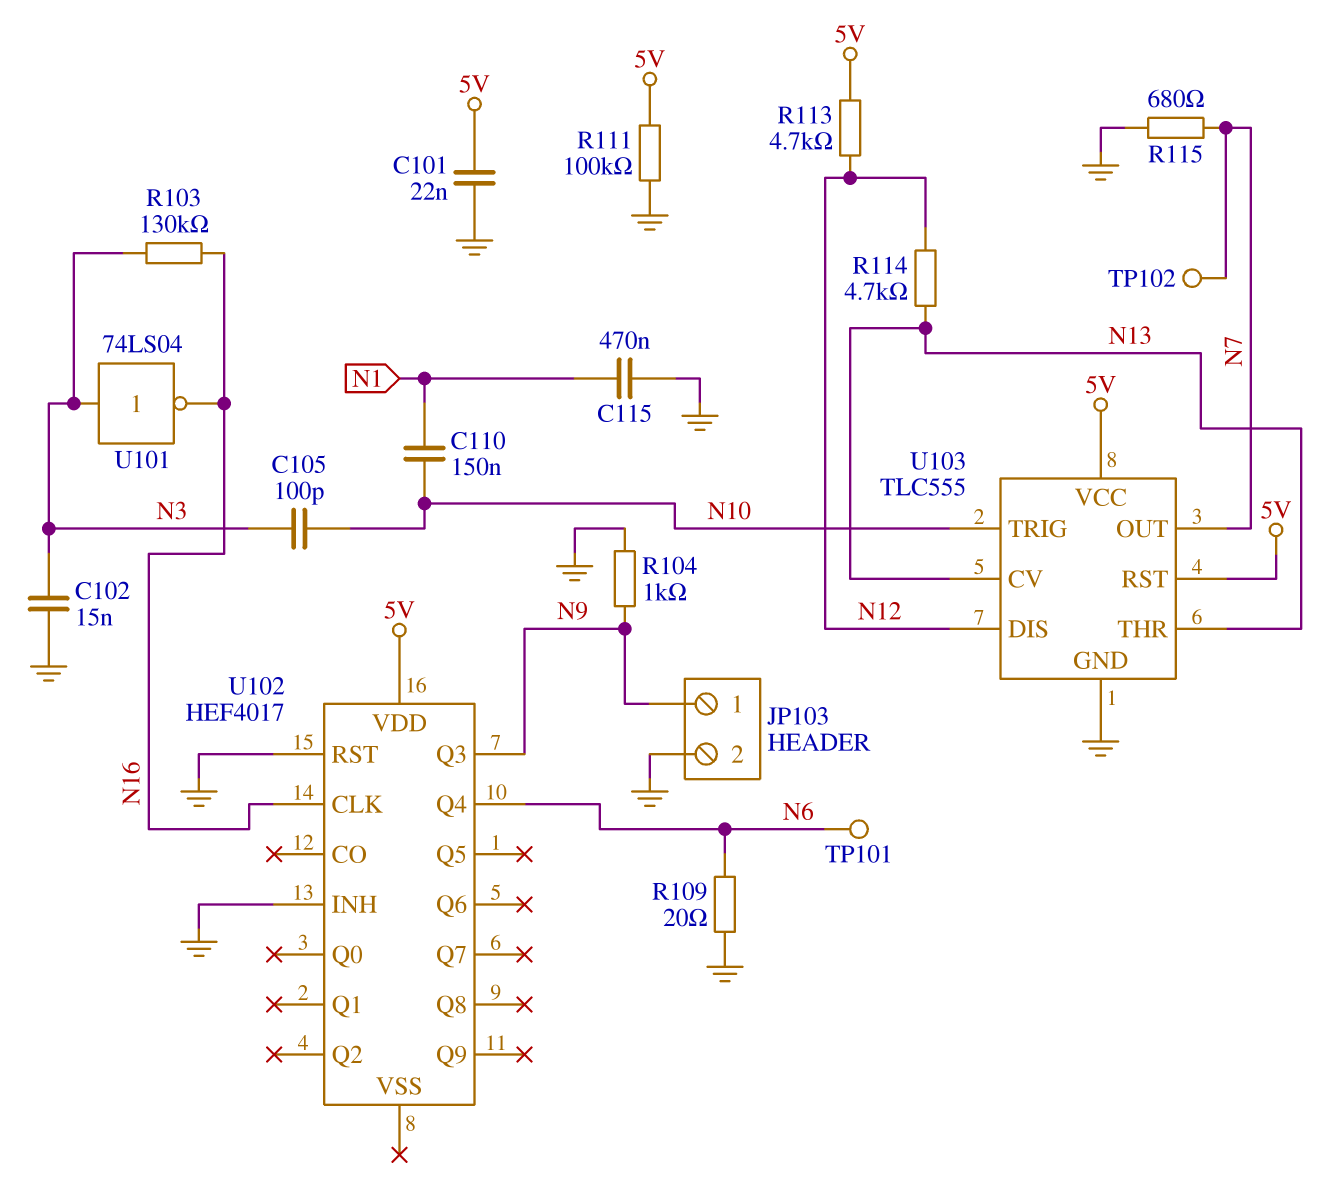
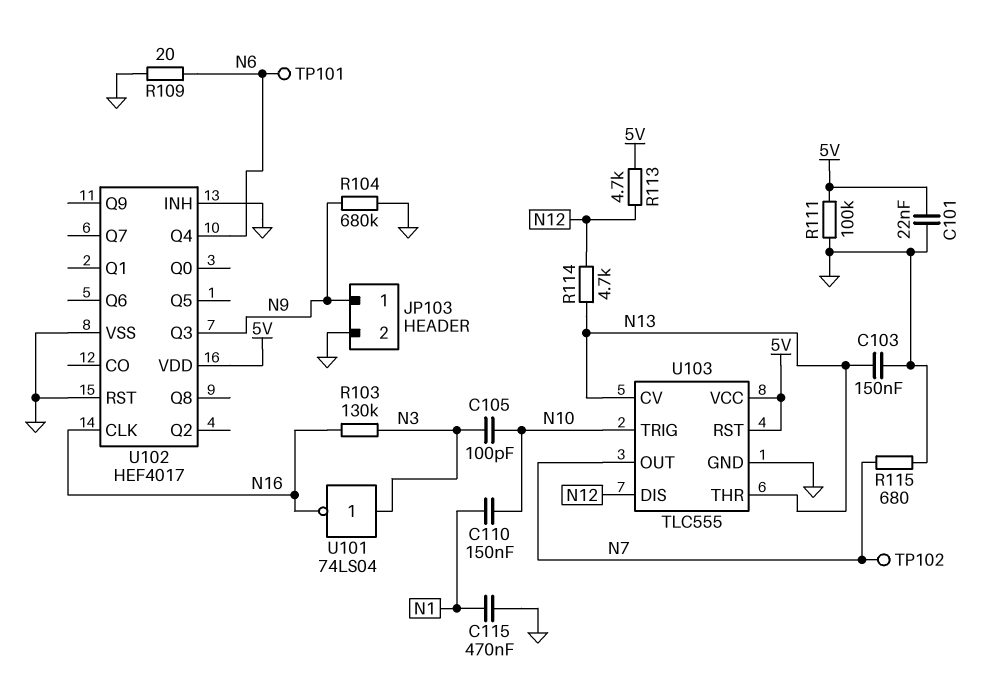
C102: 15nF (GND, N3) -> none
C103: none -> 150nF (GND, N13)
R104: 1k (GND, N9) -> 680k (GND, N9)
U102 pin VSS: none -> GND

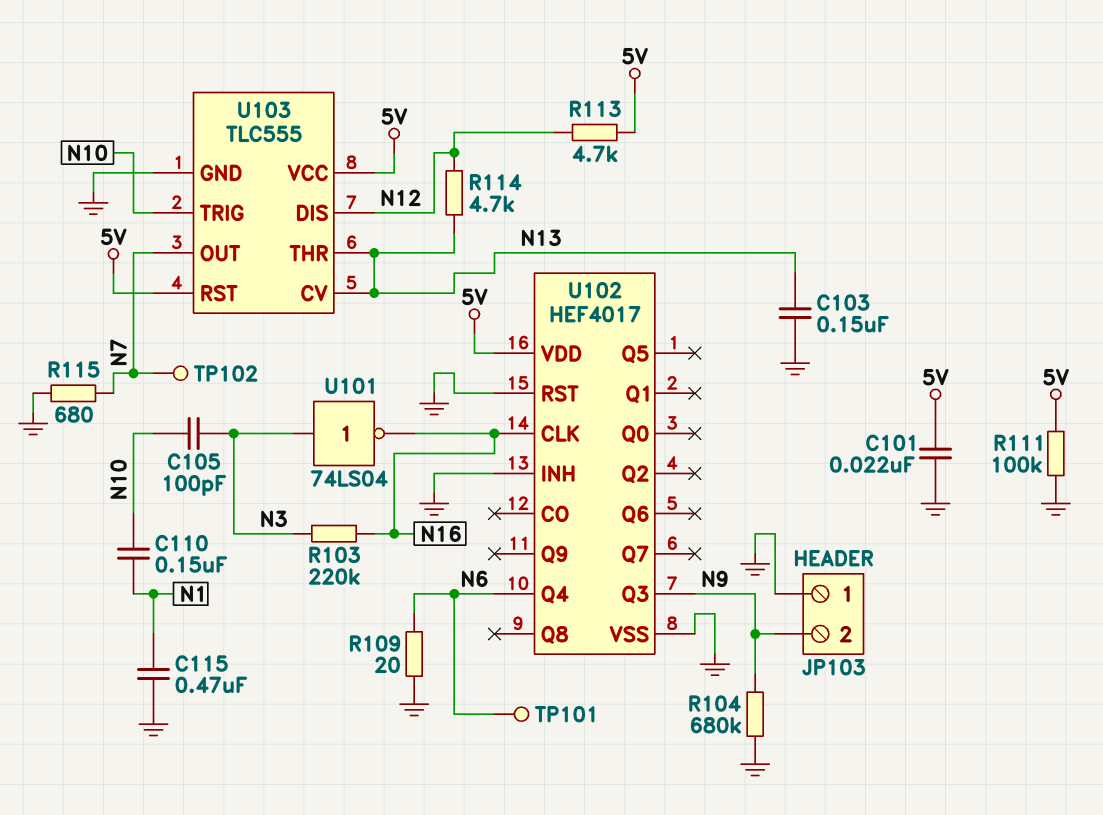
JP103 pin 1: N9 -> GND
JP103 pin 2: GND -> N9
R103: 130k (N3, N16) -> 220k (N3, N16)

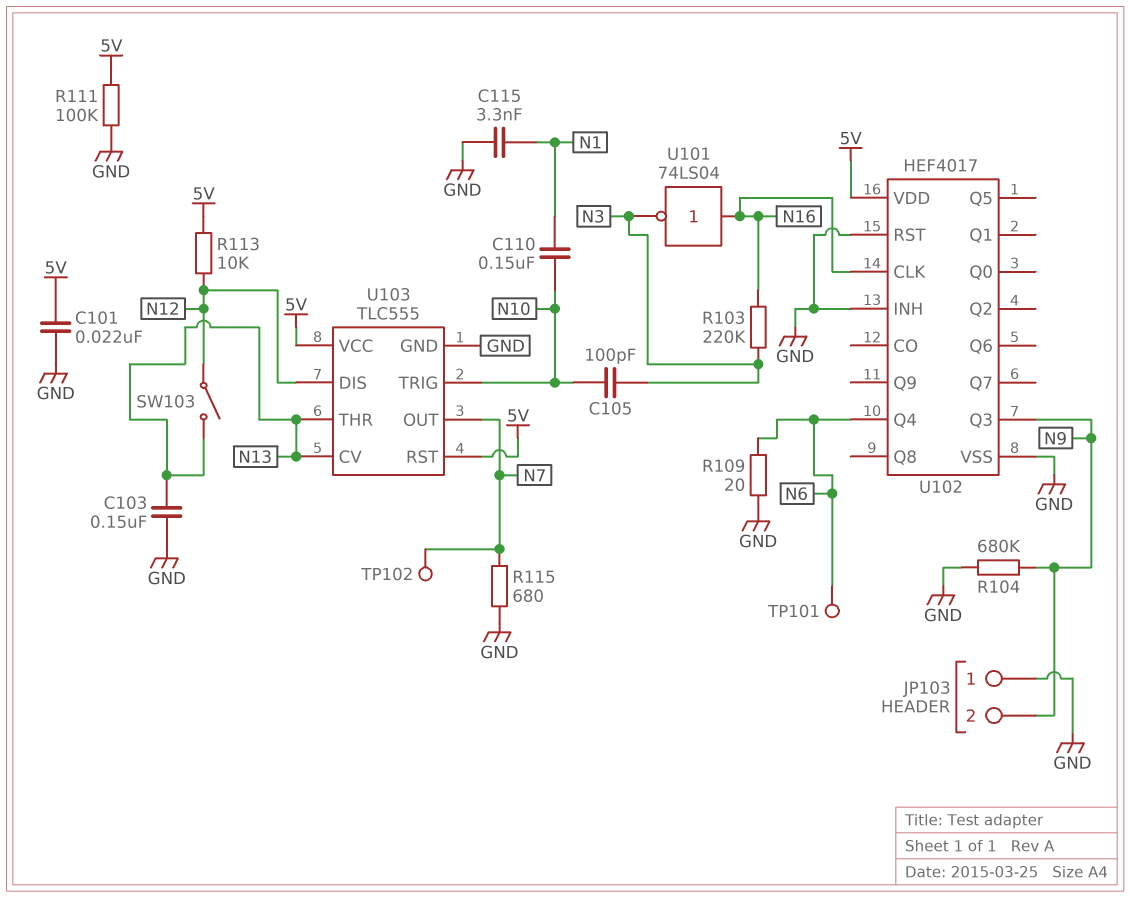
C115: 470nF (GND, N1) -> 3.3nF (GND, N1)
R113: 4.7k (5V, N12) -> 10k (5V, N12)
R114: 4.7k (N12, N13) -> none
SW103: none -> switch (N12, N13)
U101: NOT 74LS04 (in N3, out N16) -> NOT 74LS04 (in N16, out N3)

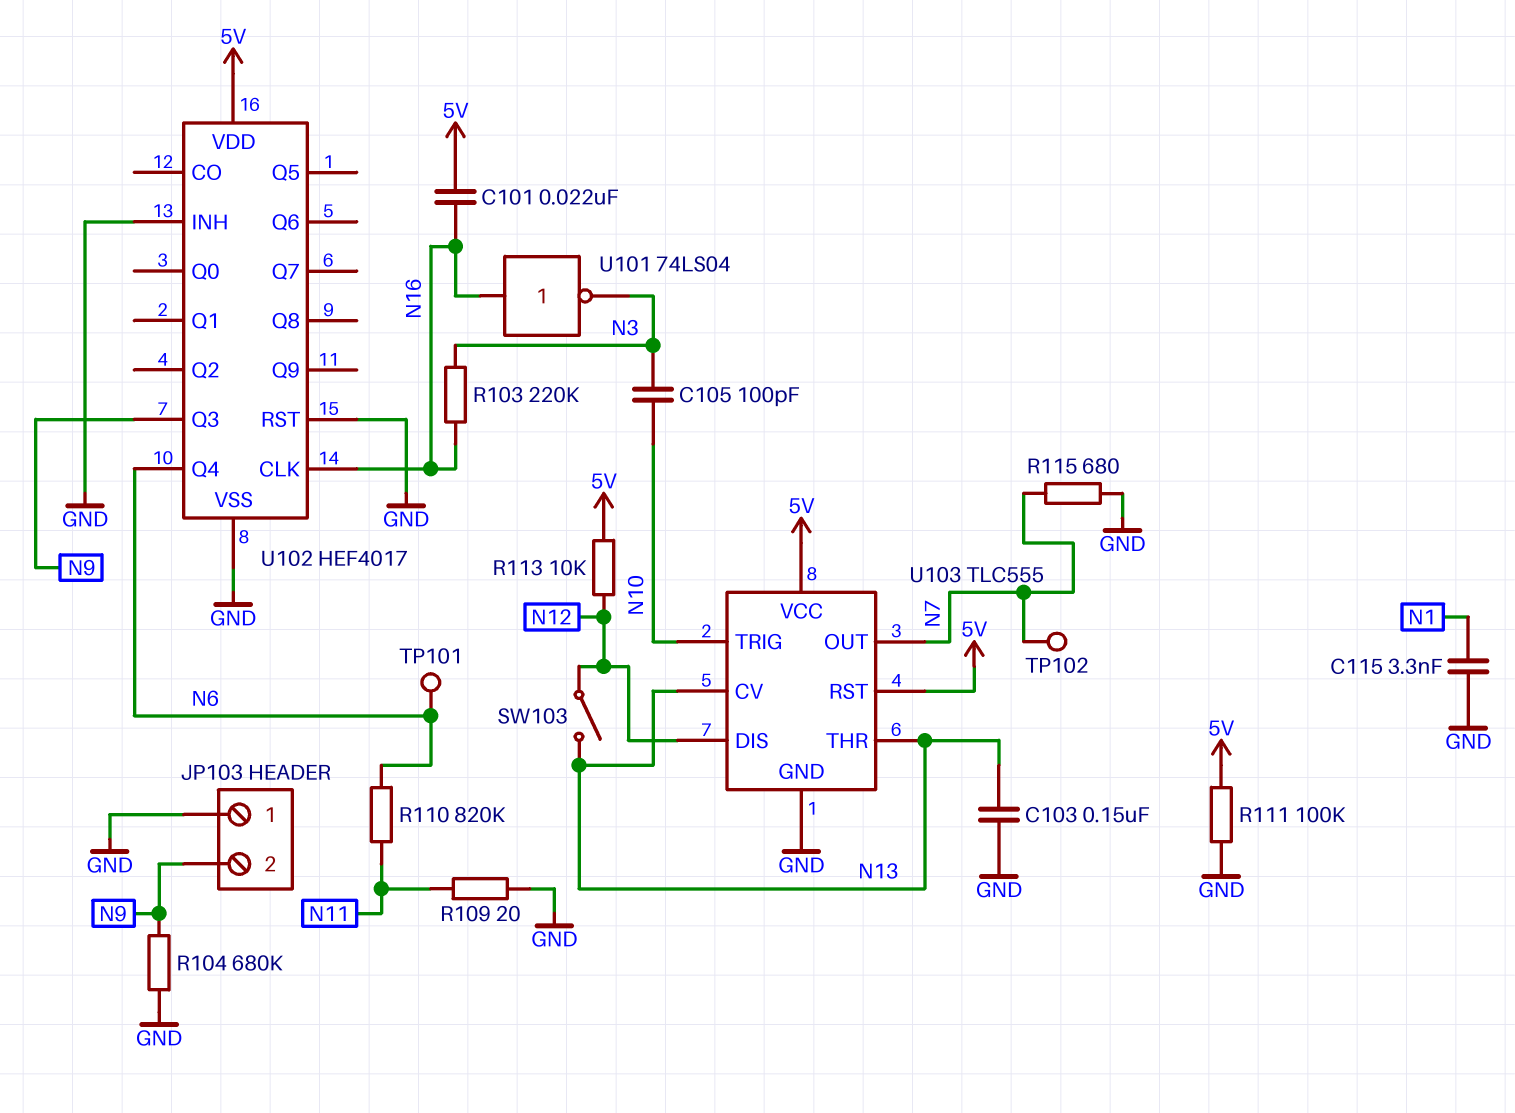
C101: 22nF (5V, GND) -> 22nF (5V, N16)
C110: 150nF (N1, N10) -> none
R109: 20 (GND, N6) -> 20 (GND, N11)
R110: none -> 820k (N6, N11)

